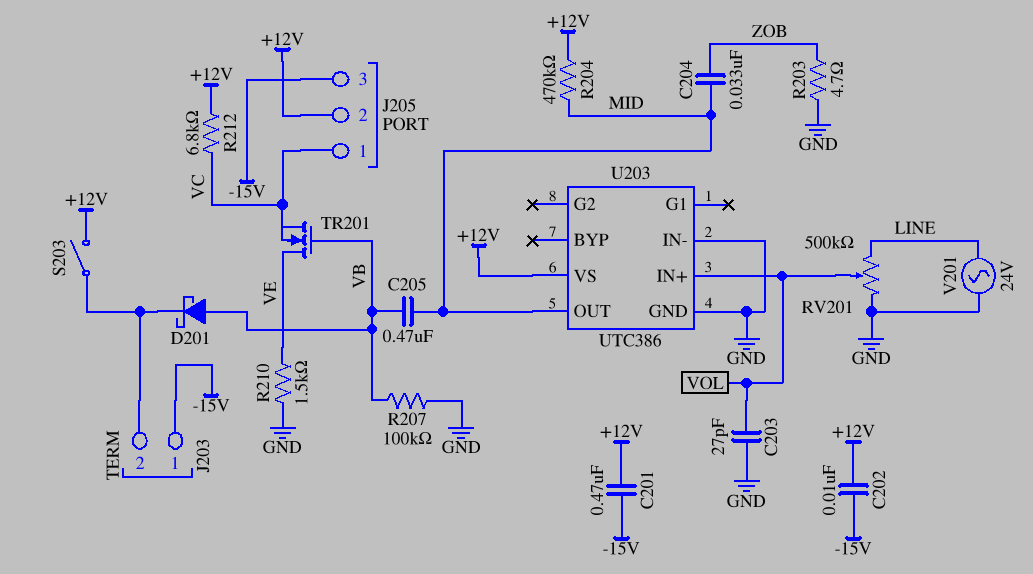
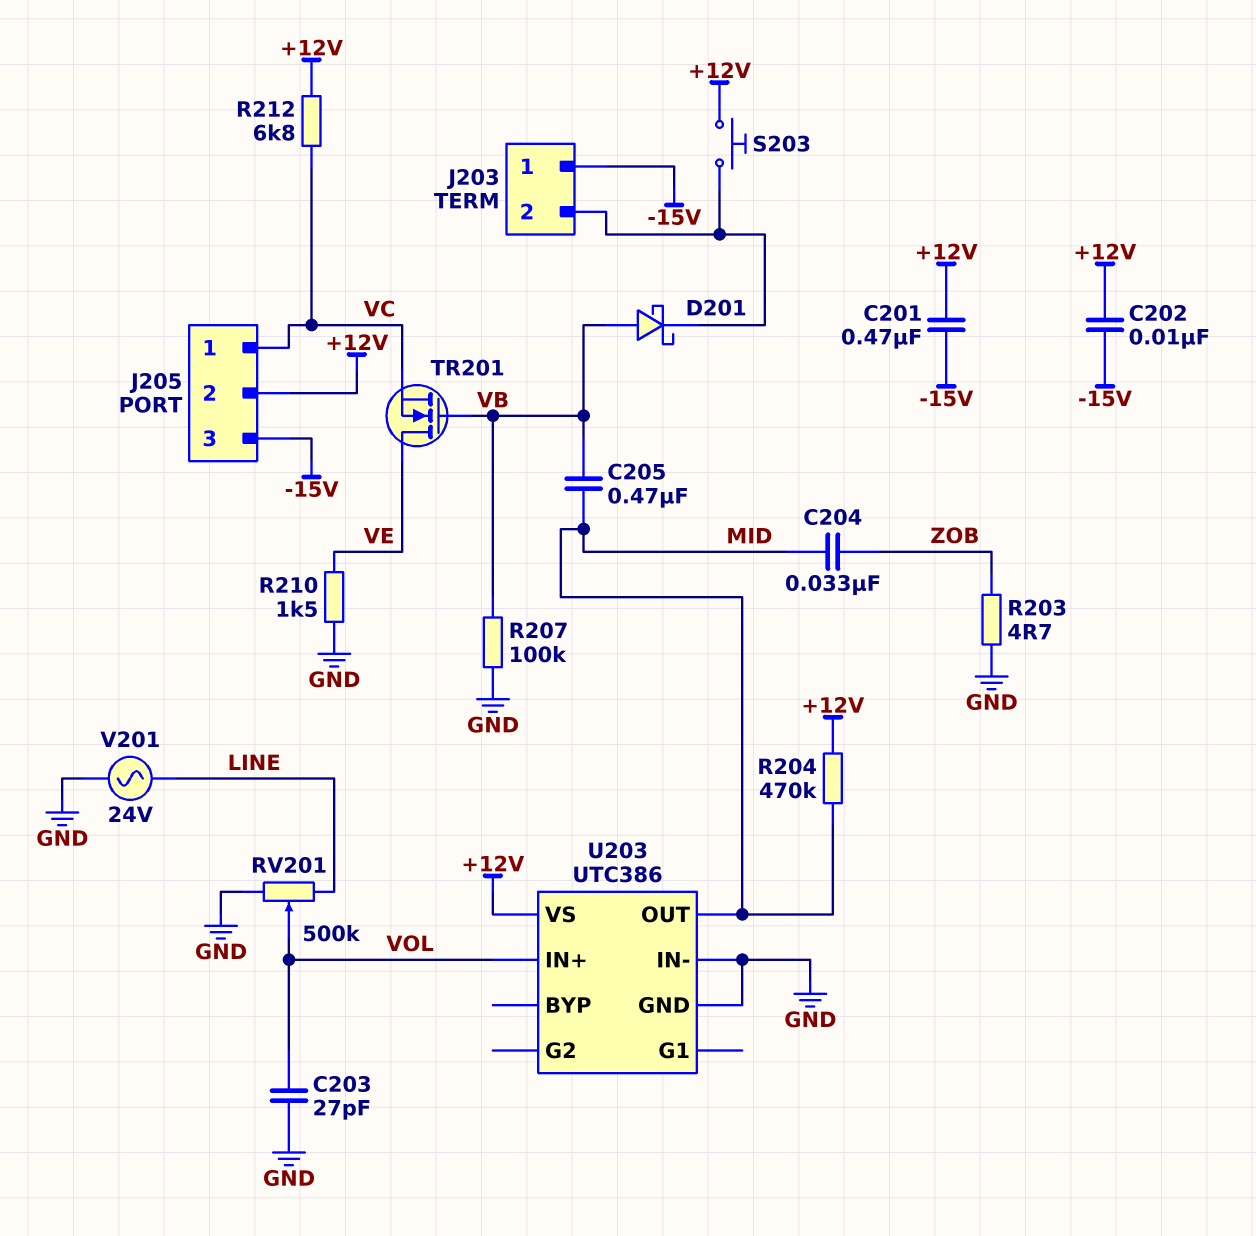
S203: switch (+12V, J203/2) -> button (+12V, J203/2)

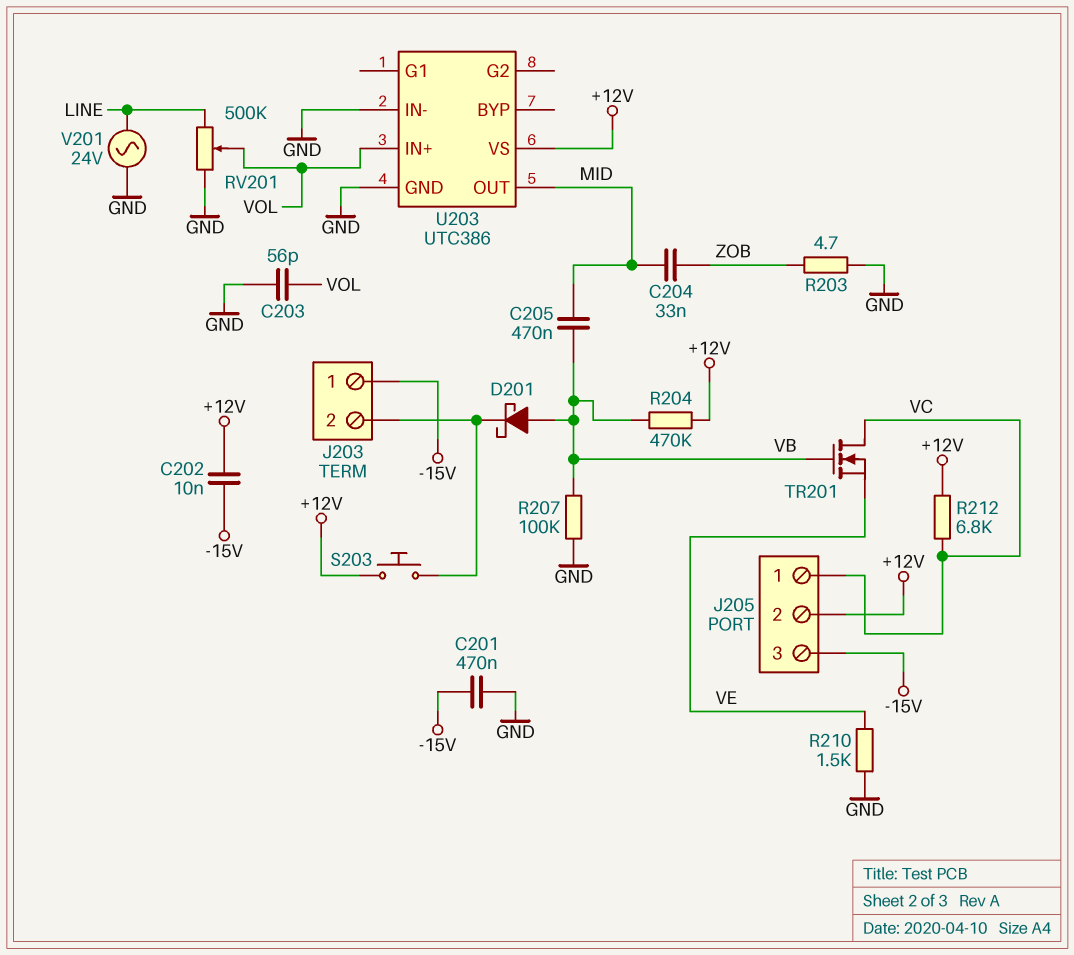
C201: 470nF (+12V, -15V) -> 470nF (-15V, GND)
C203: 27pF (GND, VOL) -> 56pF (GND, VOL)
R204: 470k (+12V, MID) -> 470k (+12V, VB)
TR201: NMOS (G VB, D VE, S VC) -> NMOS (G VB, D VC, S VE)

